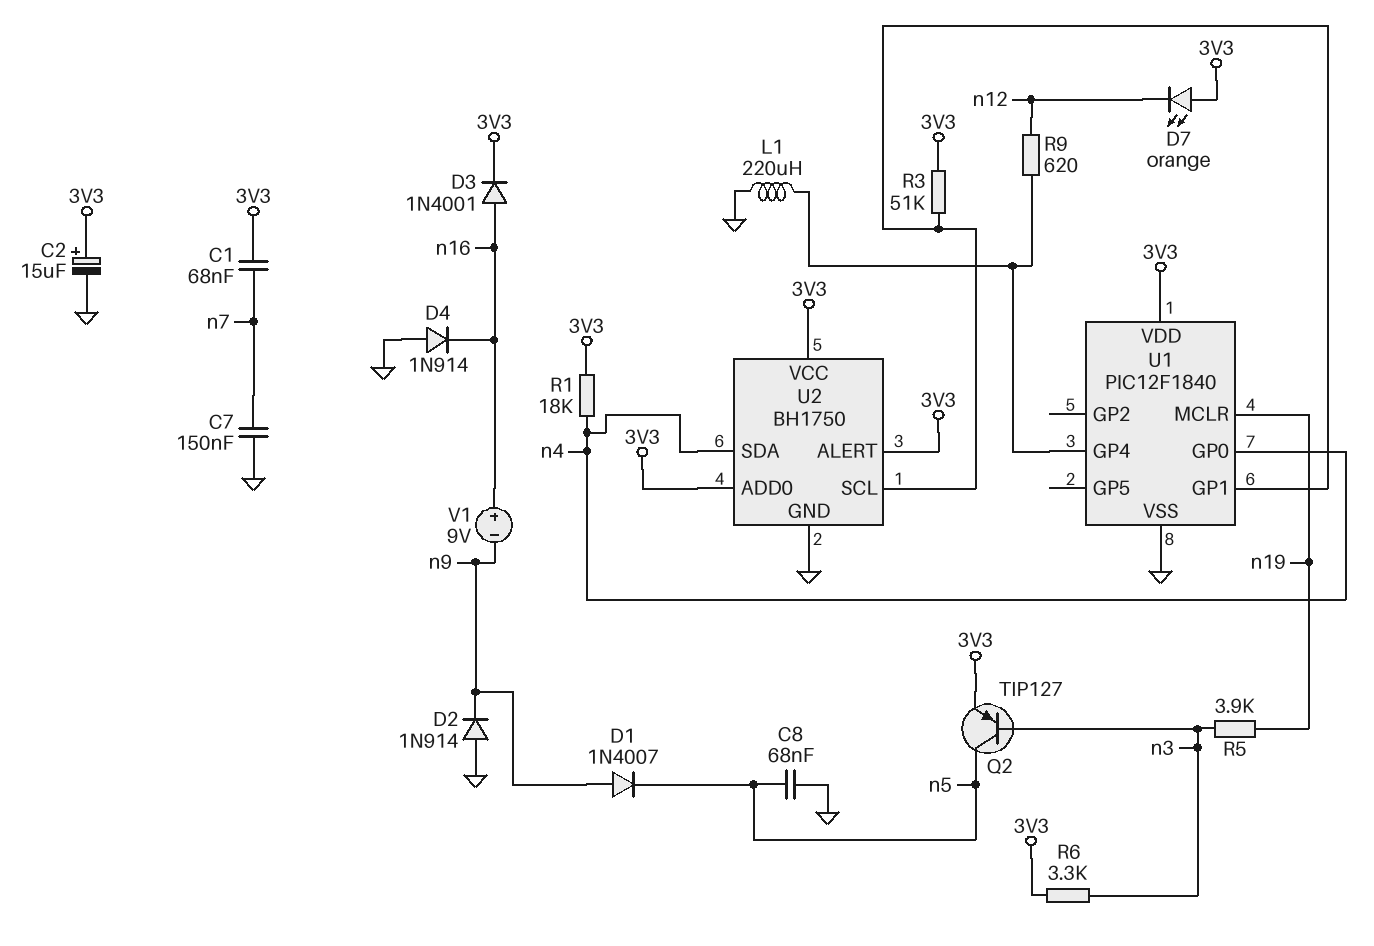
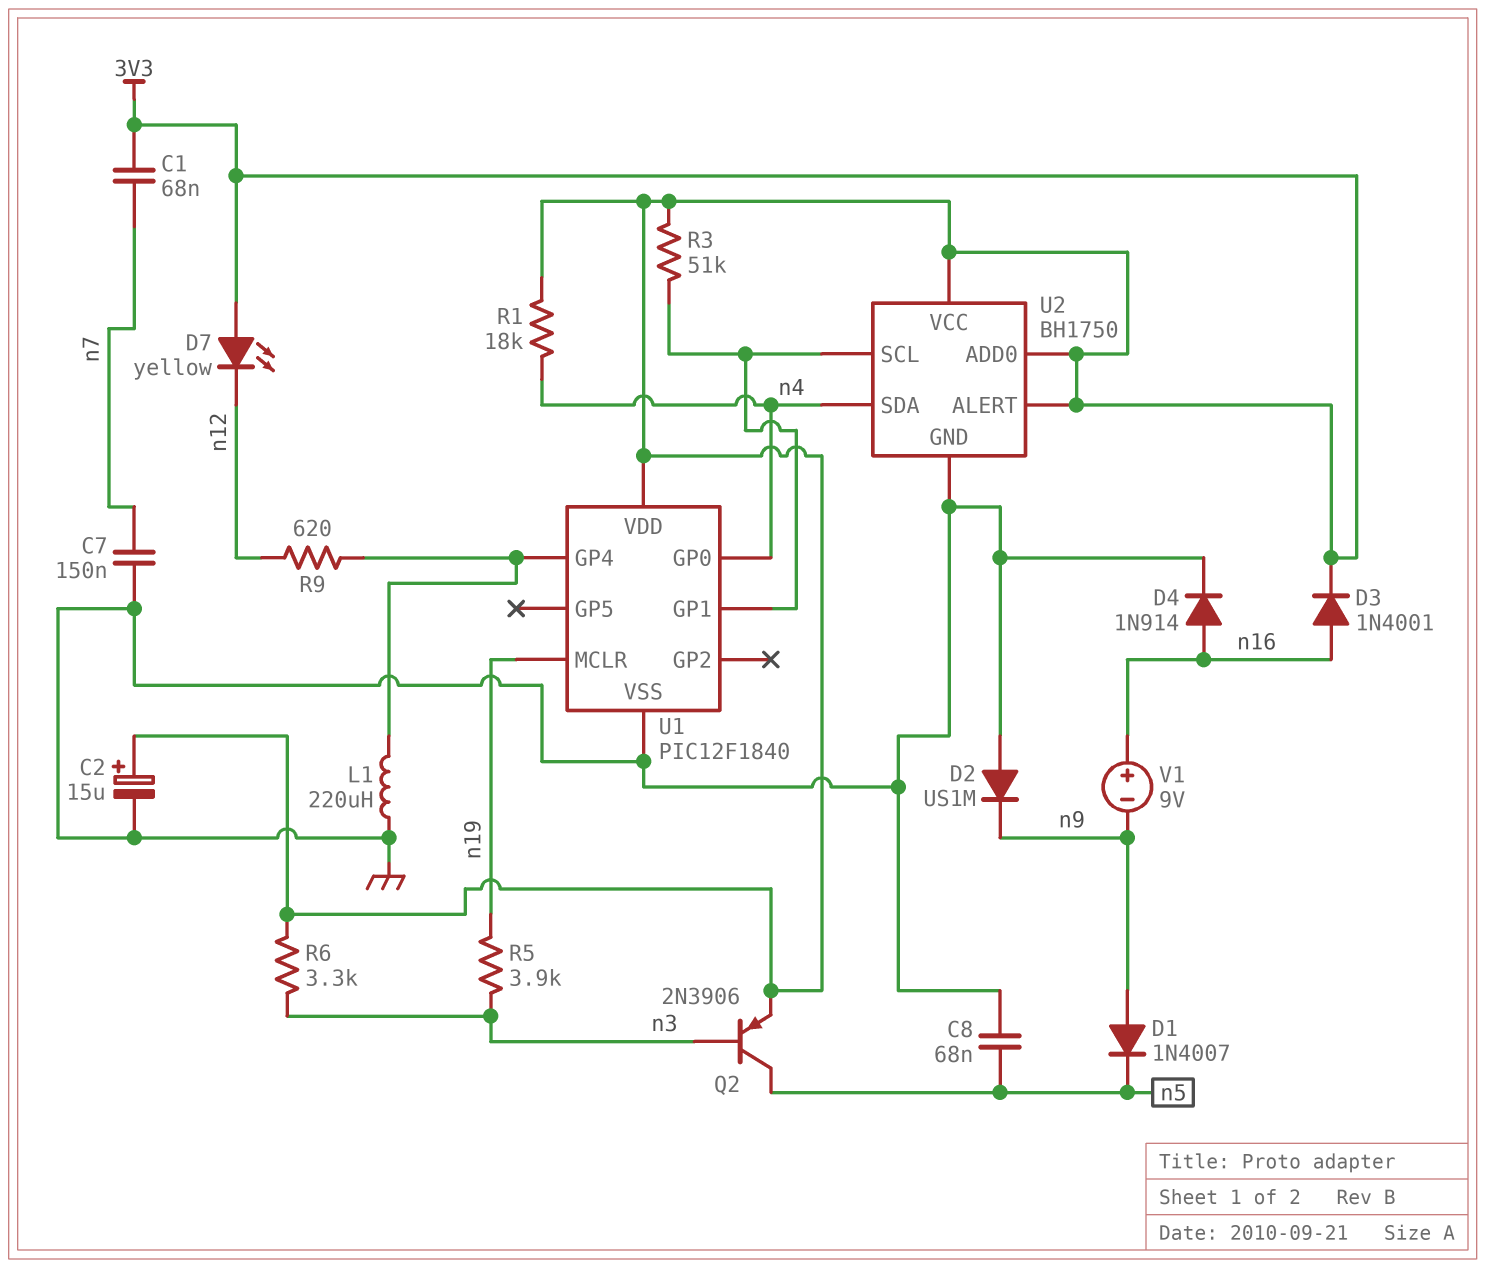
D2: diode 1N914 (A GND, K n9) -> diode US1M (A GND, K n9)
D4: diode 1N914 (A GND, K n16) -> diode 1N914 (A n16, K GND)
D7: LED orange (A 3V3, K n12) -> LED yellow (A 3V3, K n12)
Q2: PNP TIP127 (B n3, C n5, E 3V3) -> PNP 2N3906 (B n3, C n5, E 3V3)

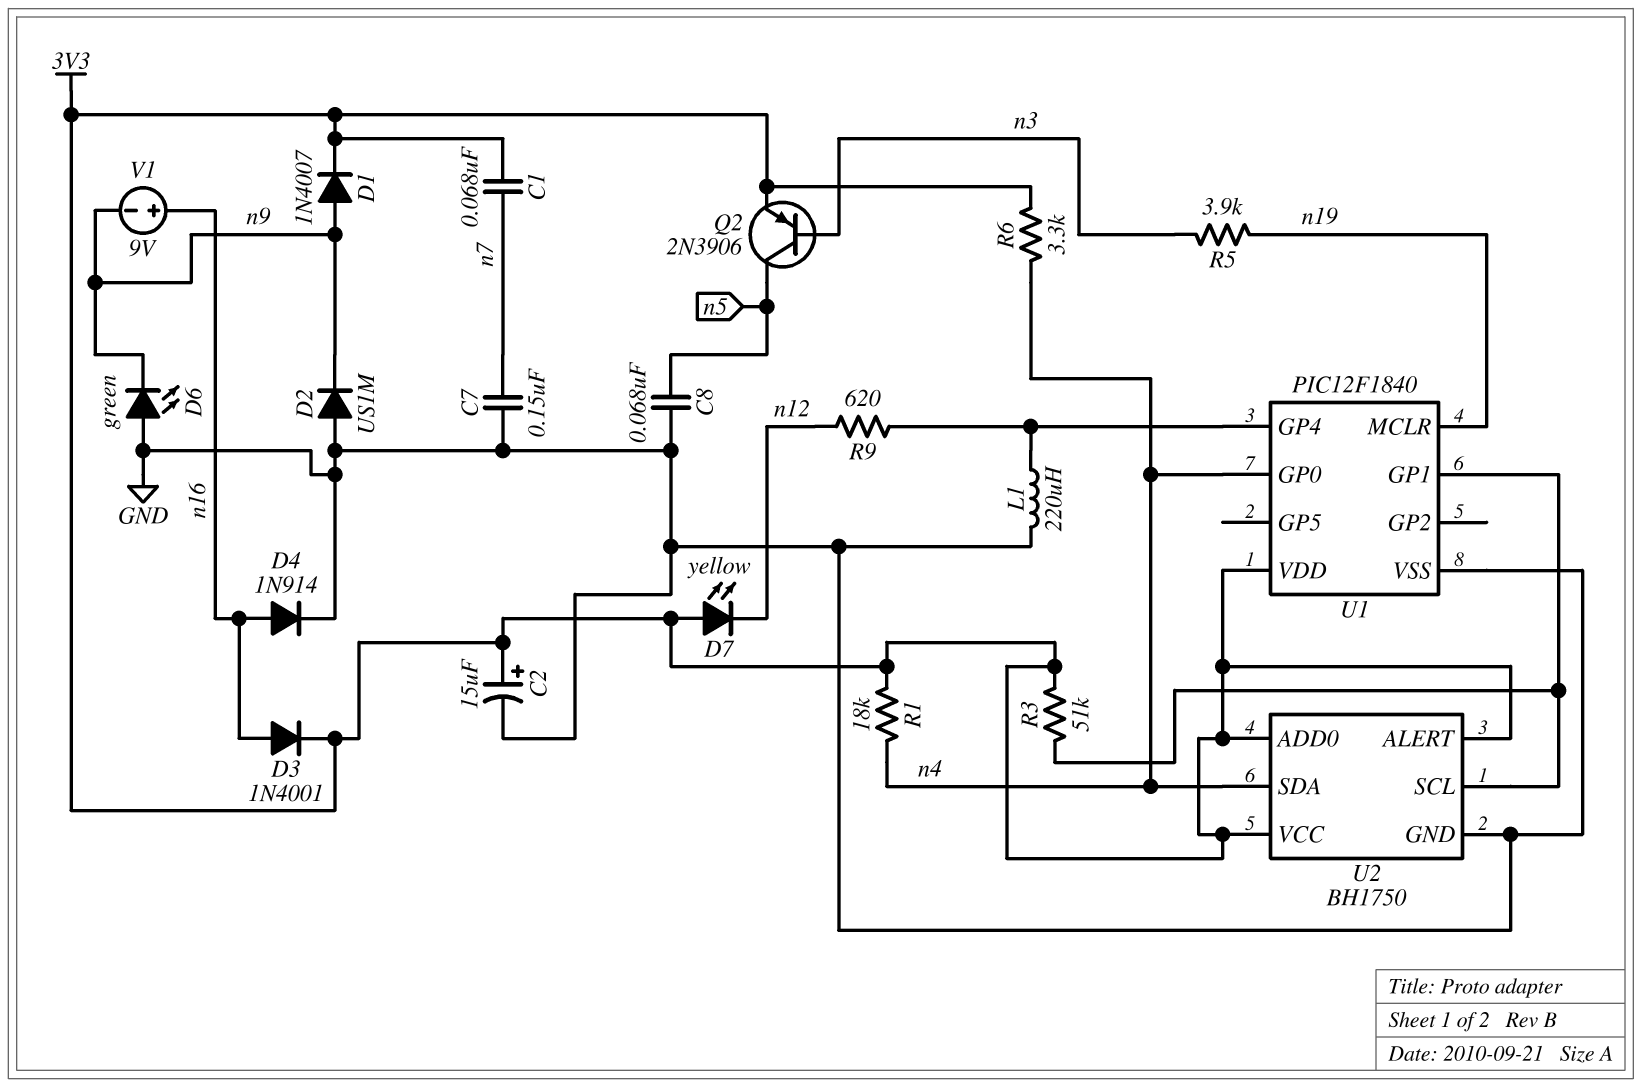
D1: diode 1N4007 (A n9, K n5) -> diode 1N4007 (A n9, K 3V3)
D6: none -> LED green (A GND, K n9)
R6: 3.3k (3V3, n3) -> 3.3k (3V3, n4)

